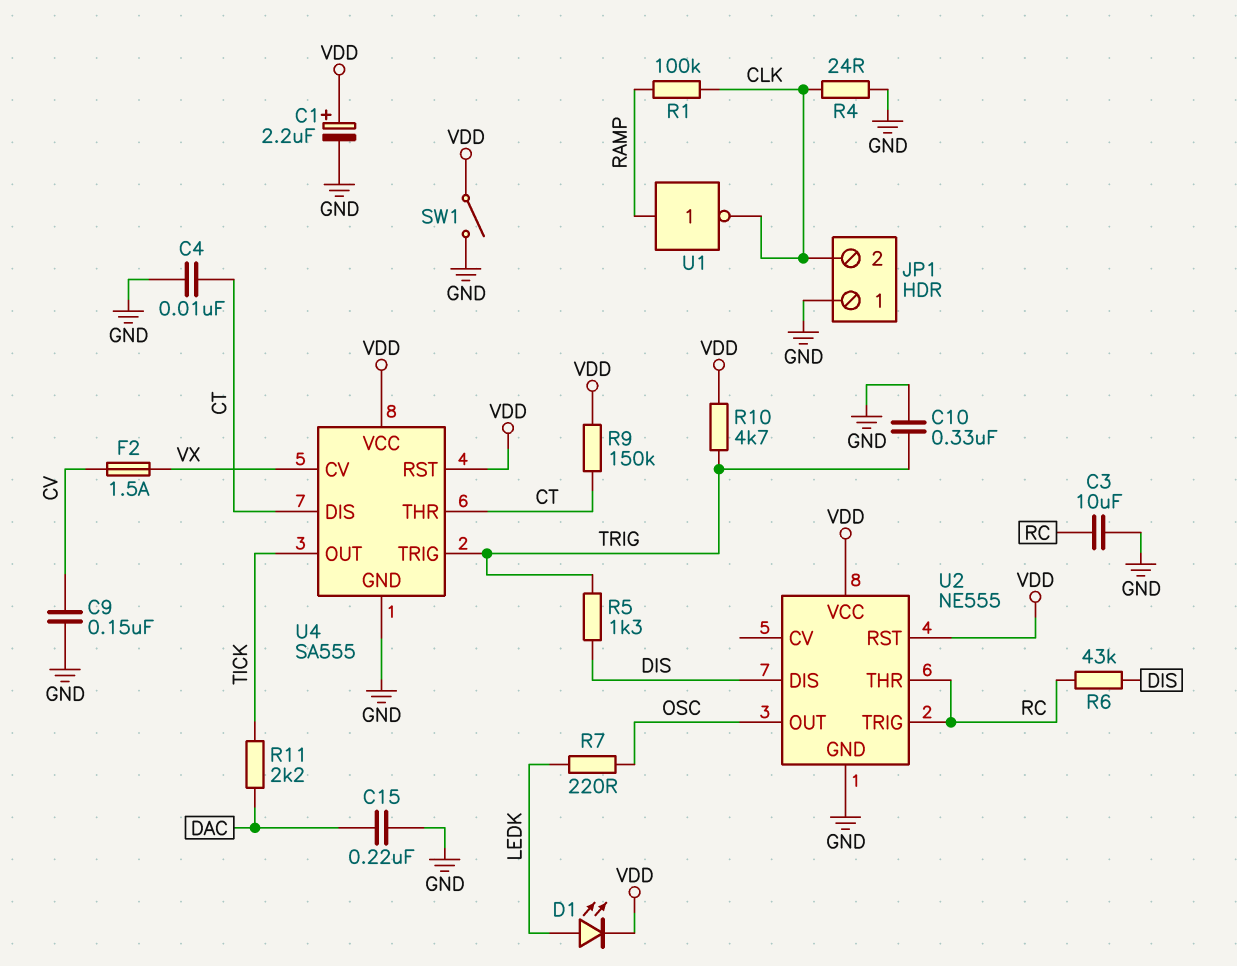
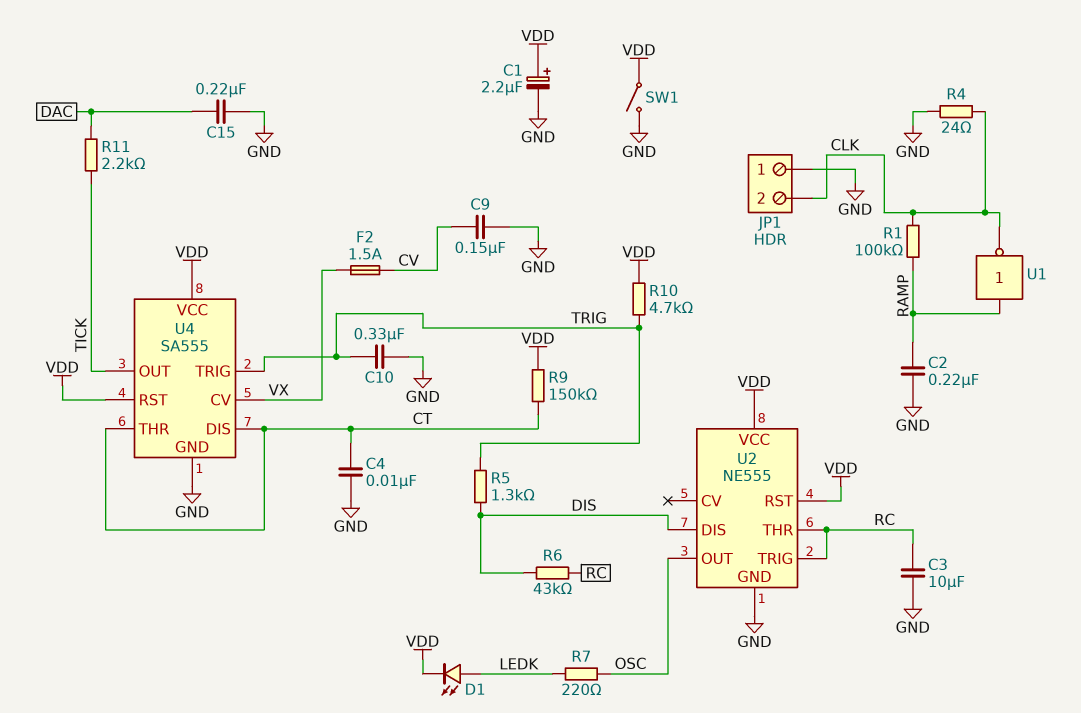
C2: none -> 220nF (GND, RAMP)

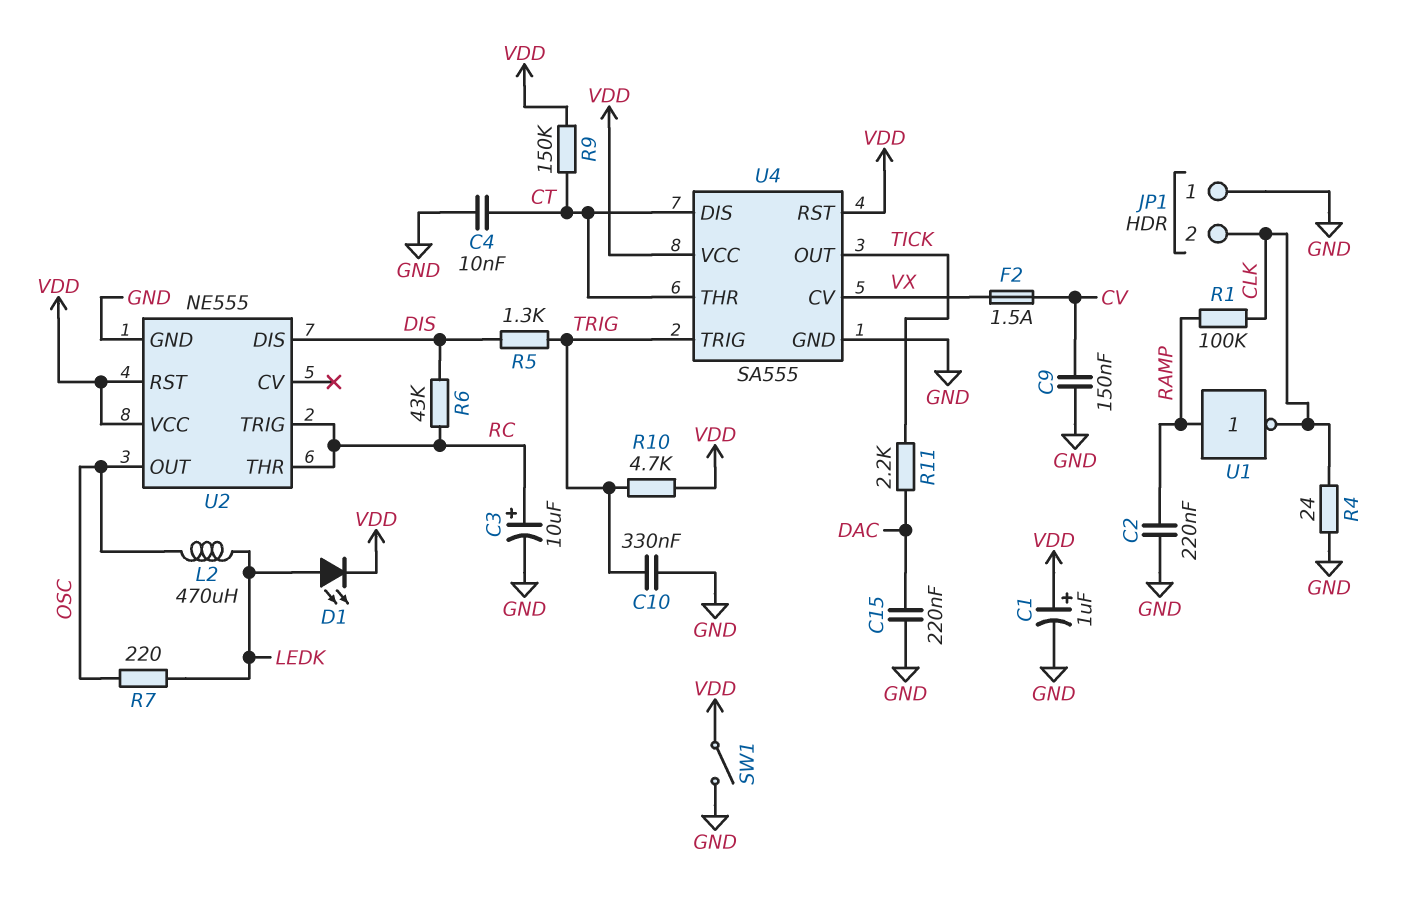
C1: 2.2uF (plus VDD, minus GND) -> 1uF (plus VDD, minus GND)
C3: 10uF (GND, RC) -> 10uF (plus RC, minus GND)
L2: none -> 470uH (LEDK, OSC)

